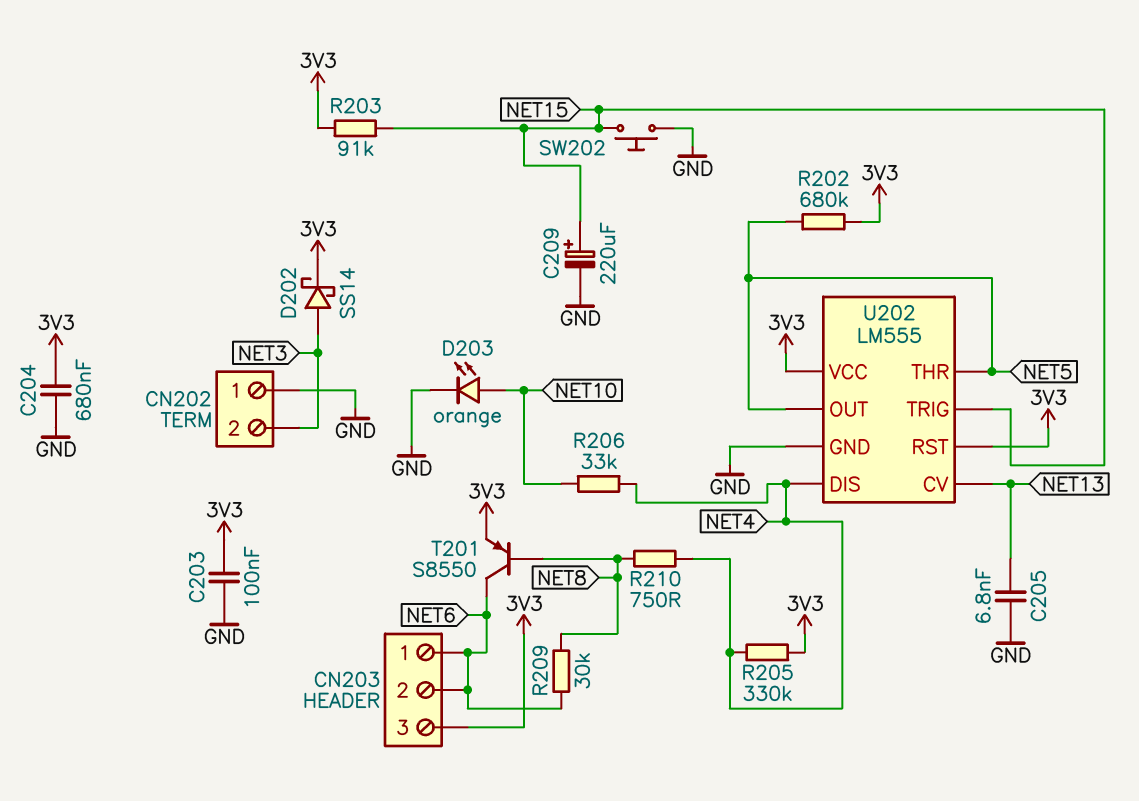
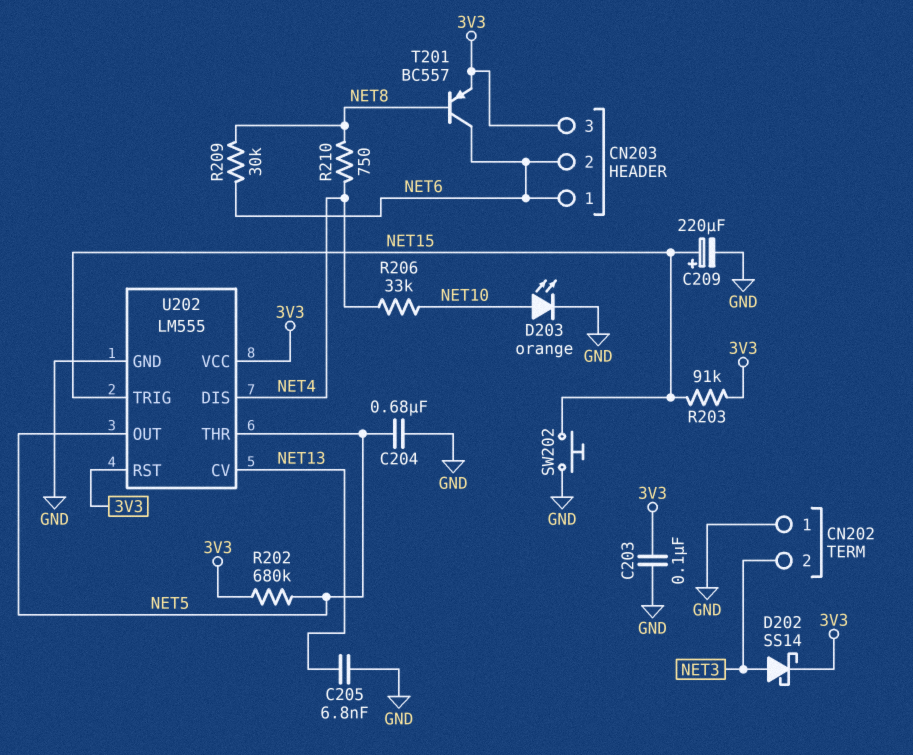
C204: 680nF (3V3, GND) -> 680nF (GND, NET5)
R205: 330k (3V3, NET4) -> none
T201: PNP S8550 (B NET8, C NET6, E 3V3) -> PNP BC557 (B NET8, C NET6, E 3V3)

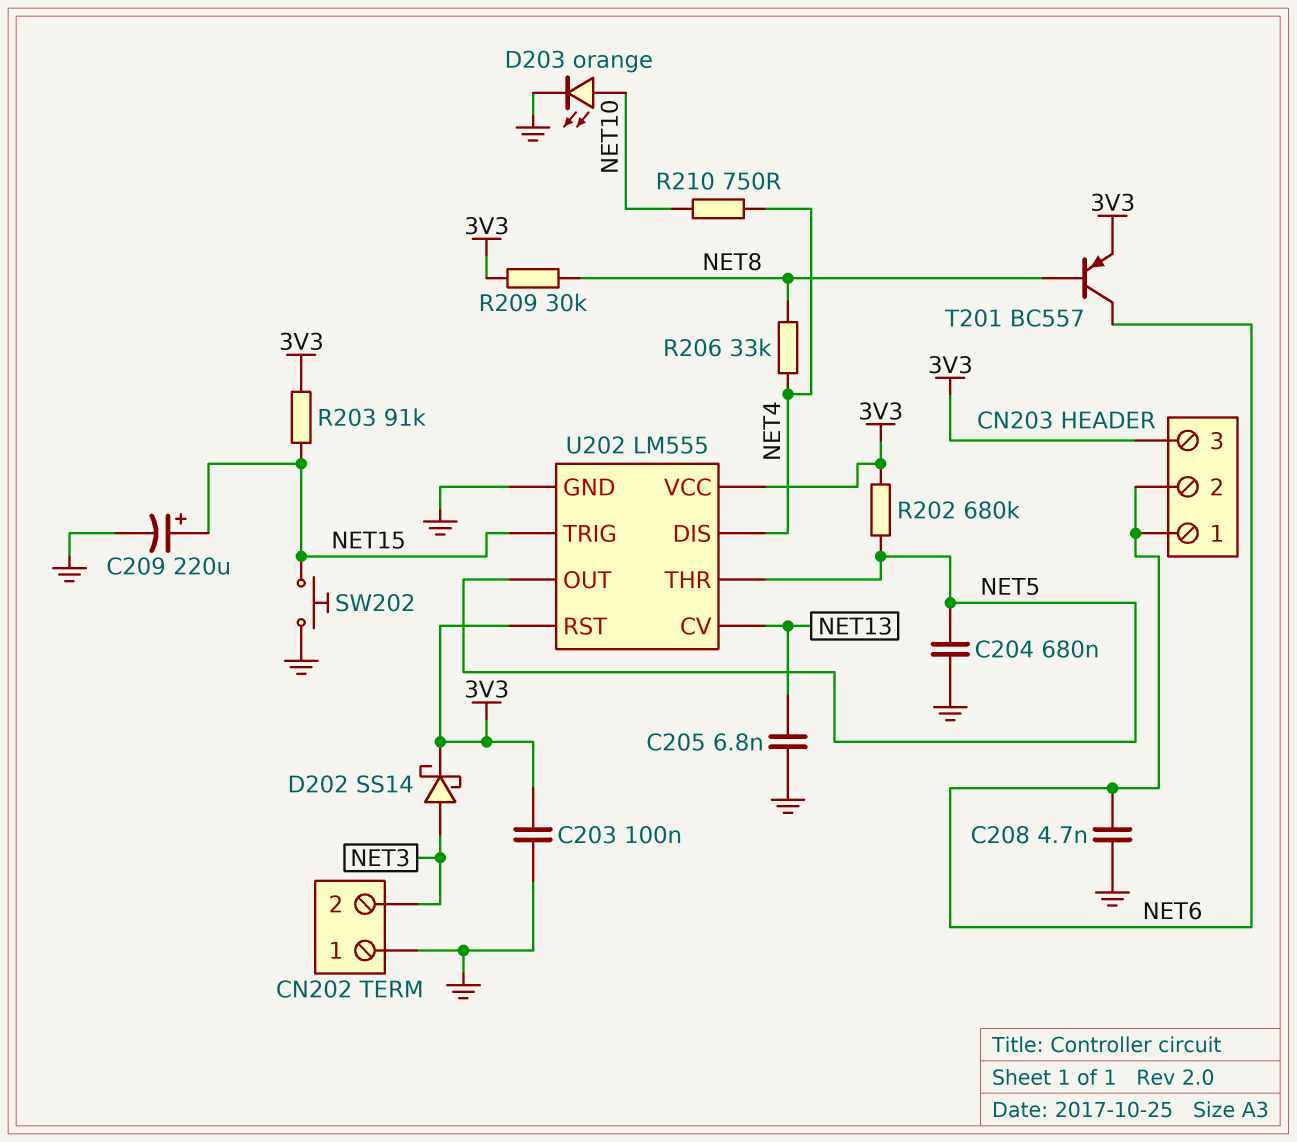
C208: none -> 4.7nF (GND, NET6)
R206: 33k (NET4, NET10) -> 33k (NET4, NET8)
R209: 30k (NET6, NET8) -> 30k (3V3, NET8)
R210: 750 (NET4, NET8) -> 750 (NET4, NET10)

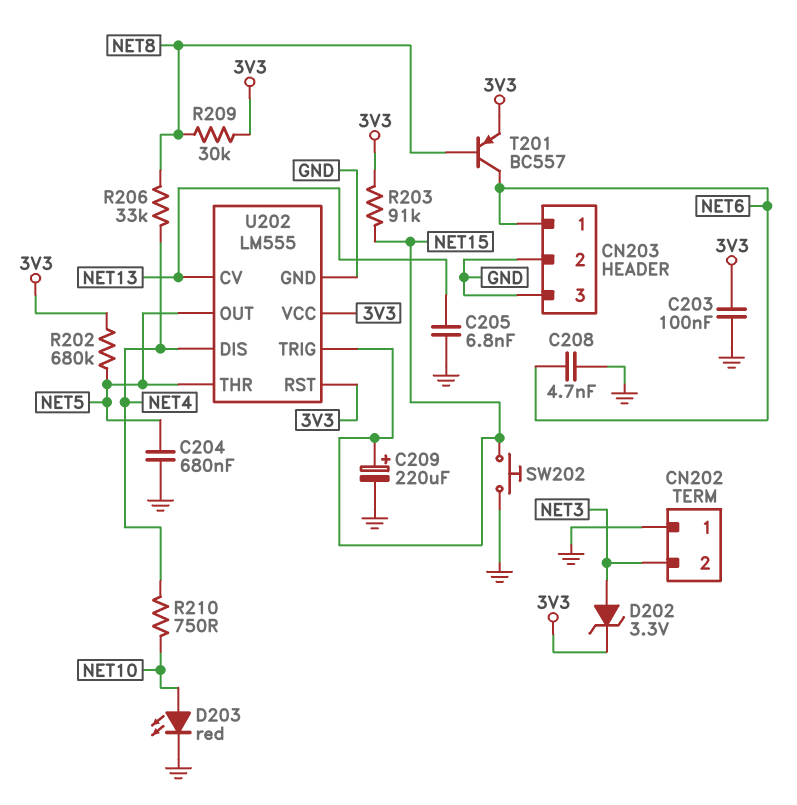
CN203 pin 2: NET6 -> GND
CN203 pin 3: 3V3 -> GND
D202: schottky SS14 (A NET3, K 3V3) -> zener 3.3V (A NET3, K 3V3)
D203: LED orange (A NET10, K GND) -> LED red (A NET10, K GND)

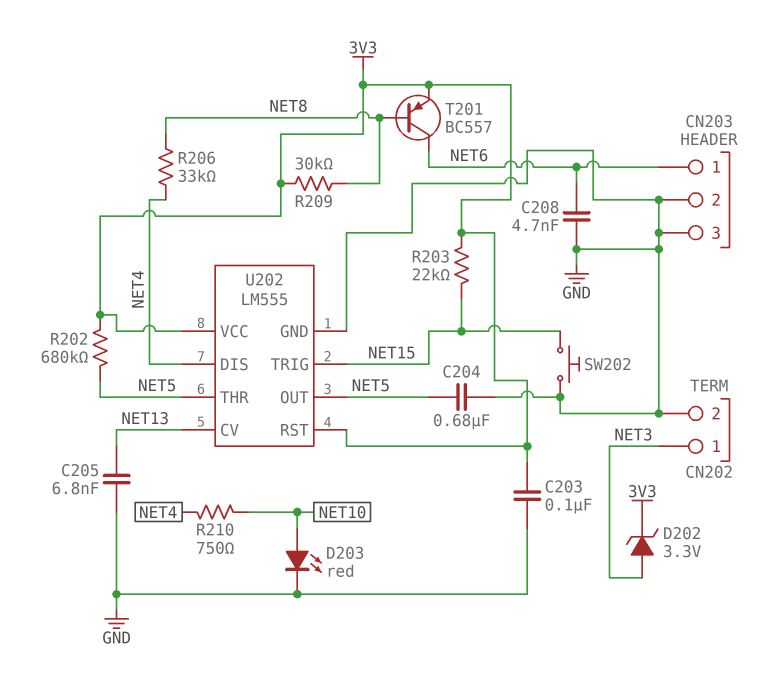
C209: 220uF (plus NET15, minus GND) -> none
CN202 pin 1: GND -> NET3
CN202 pin 2: NET3 -> GND
R203: 91k (3V3, NET15) -> 22k (3V3, NET15)

